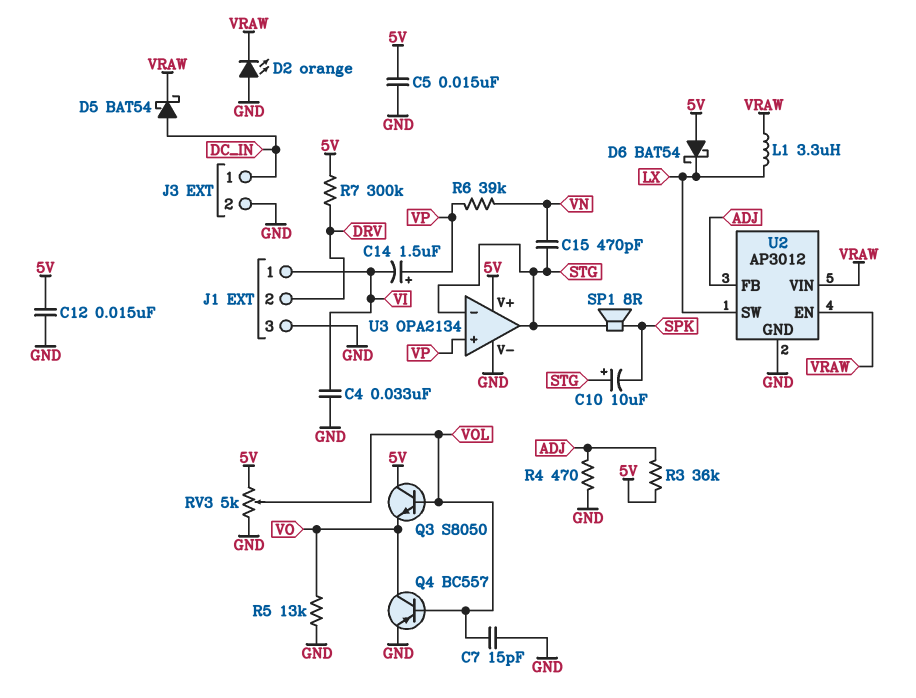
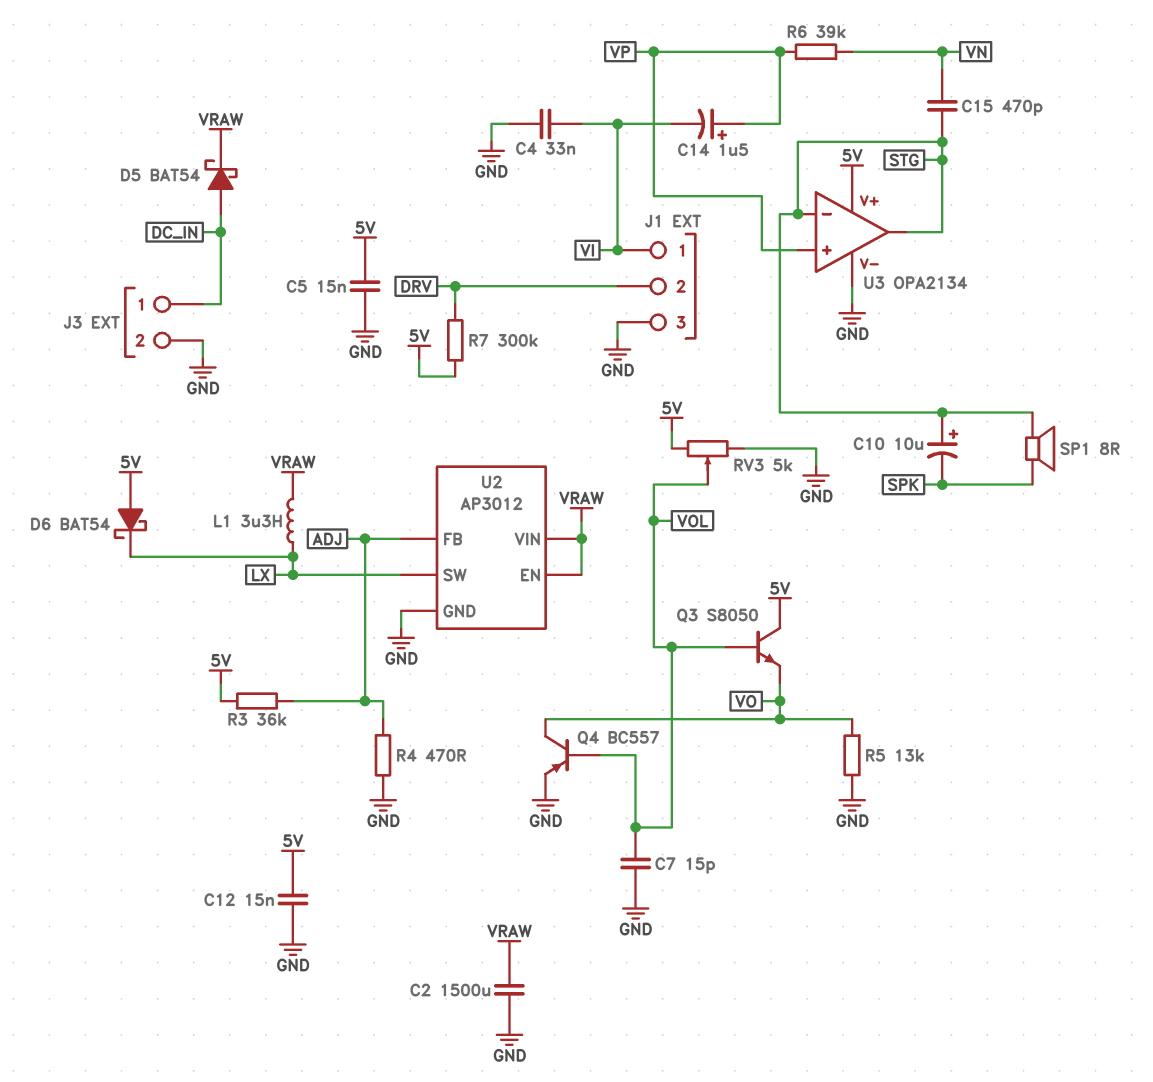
C2: none -> 1500uF (GND, VRAW)
D2: LED orange (A GND, K VRAW) -> none

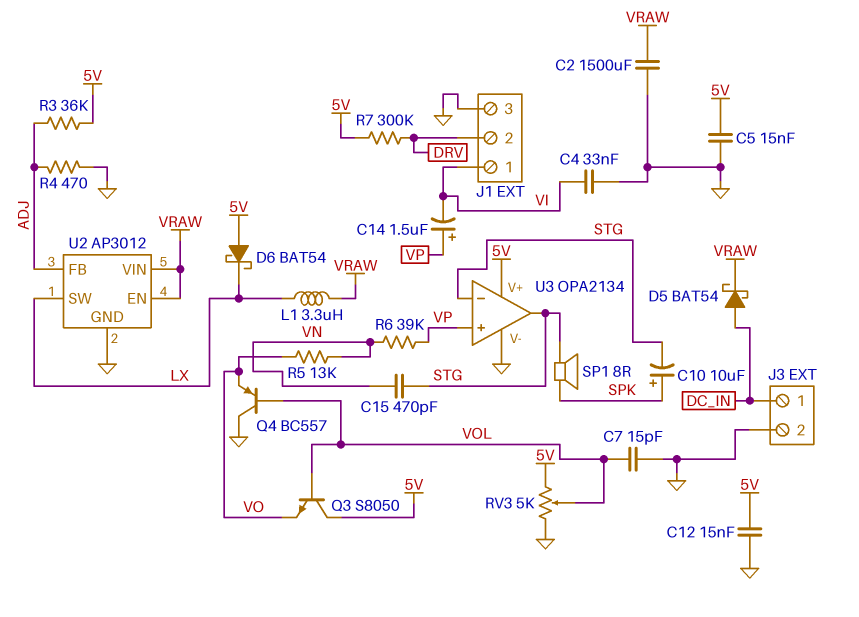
C10: 10uF (plus STG, minus SPK) -> 10uF (plus SPK, minus STG)
Q4: PNP BC557 (B VOL, C VO, E GND) -> PNP BC557 (B VOL, C GND, E VO)
R5: 13k (GND, VO) -> 13k (VN, VO)

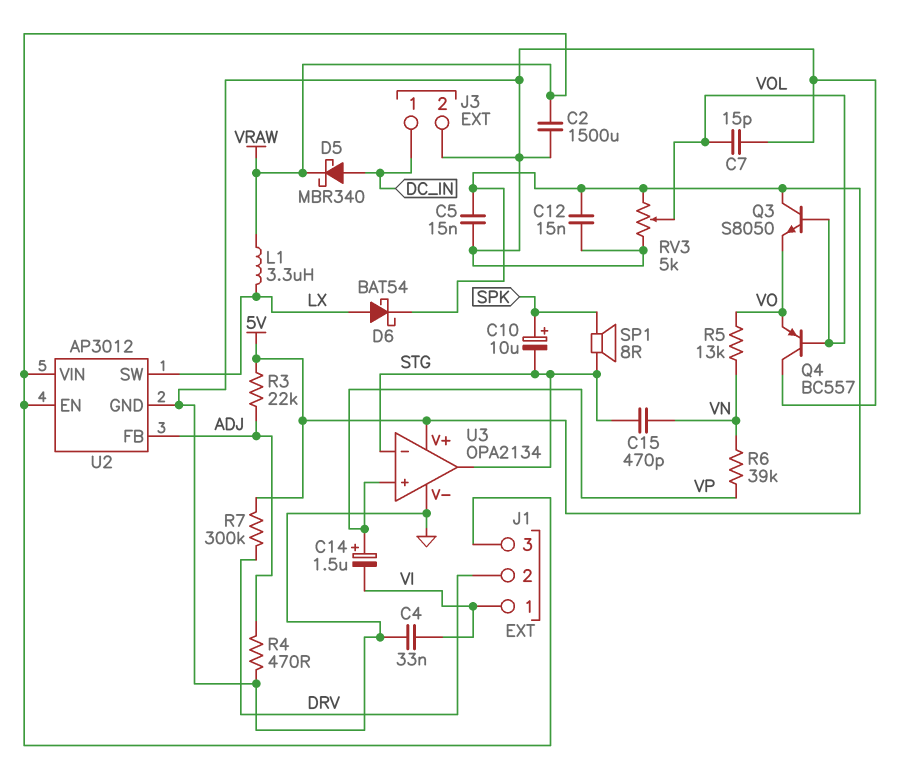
D5: schottky BAT54 (A DC_IN, K VRAW) -> schottky MBR340 (A DC_IN, K VRAW)
D6: schottky BAT54 (A 5V, K LX) -> schottky BAT54 (A LX, K 5V)
J1 pin 3: GND -> VRAW
R3: 36k (5V, ADJ) -> 22k (5V, ADJ)

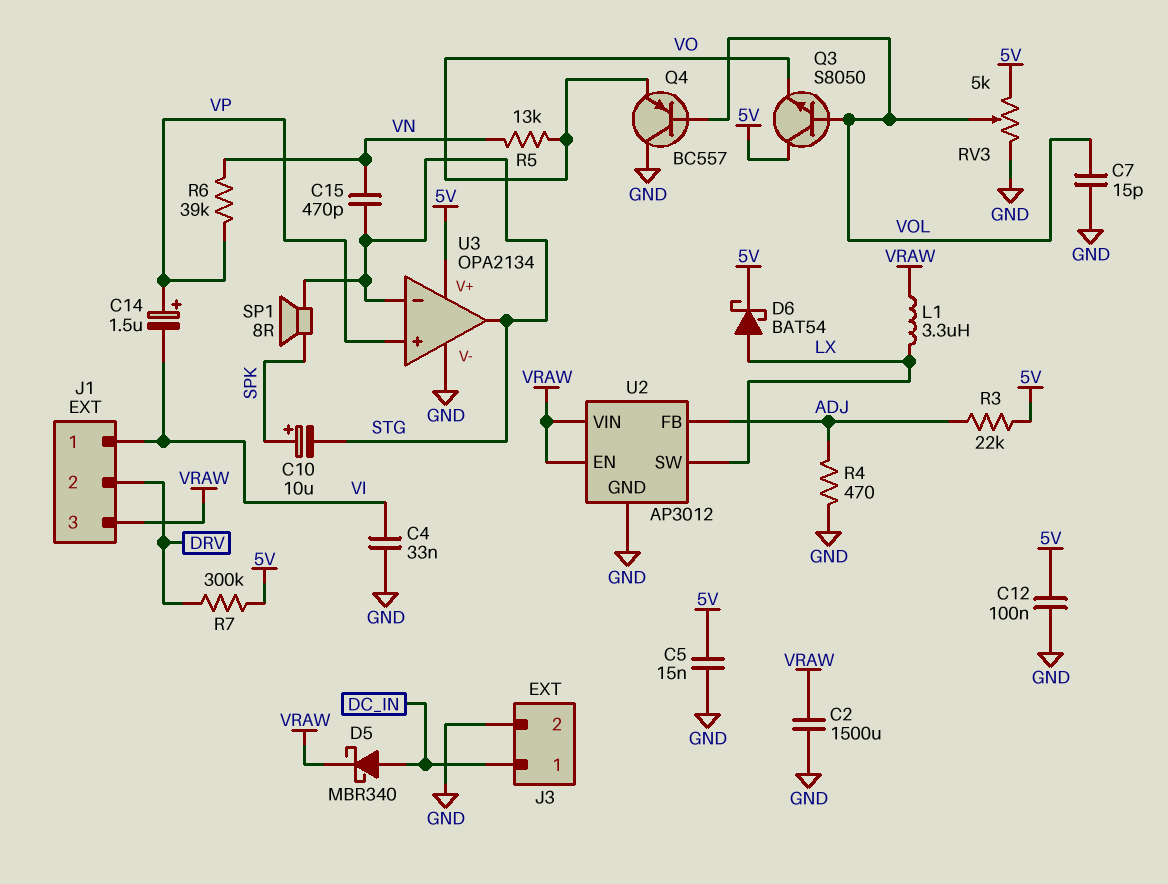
C12: 15nF (5V, GND) -> 100nF (5V, GND)

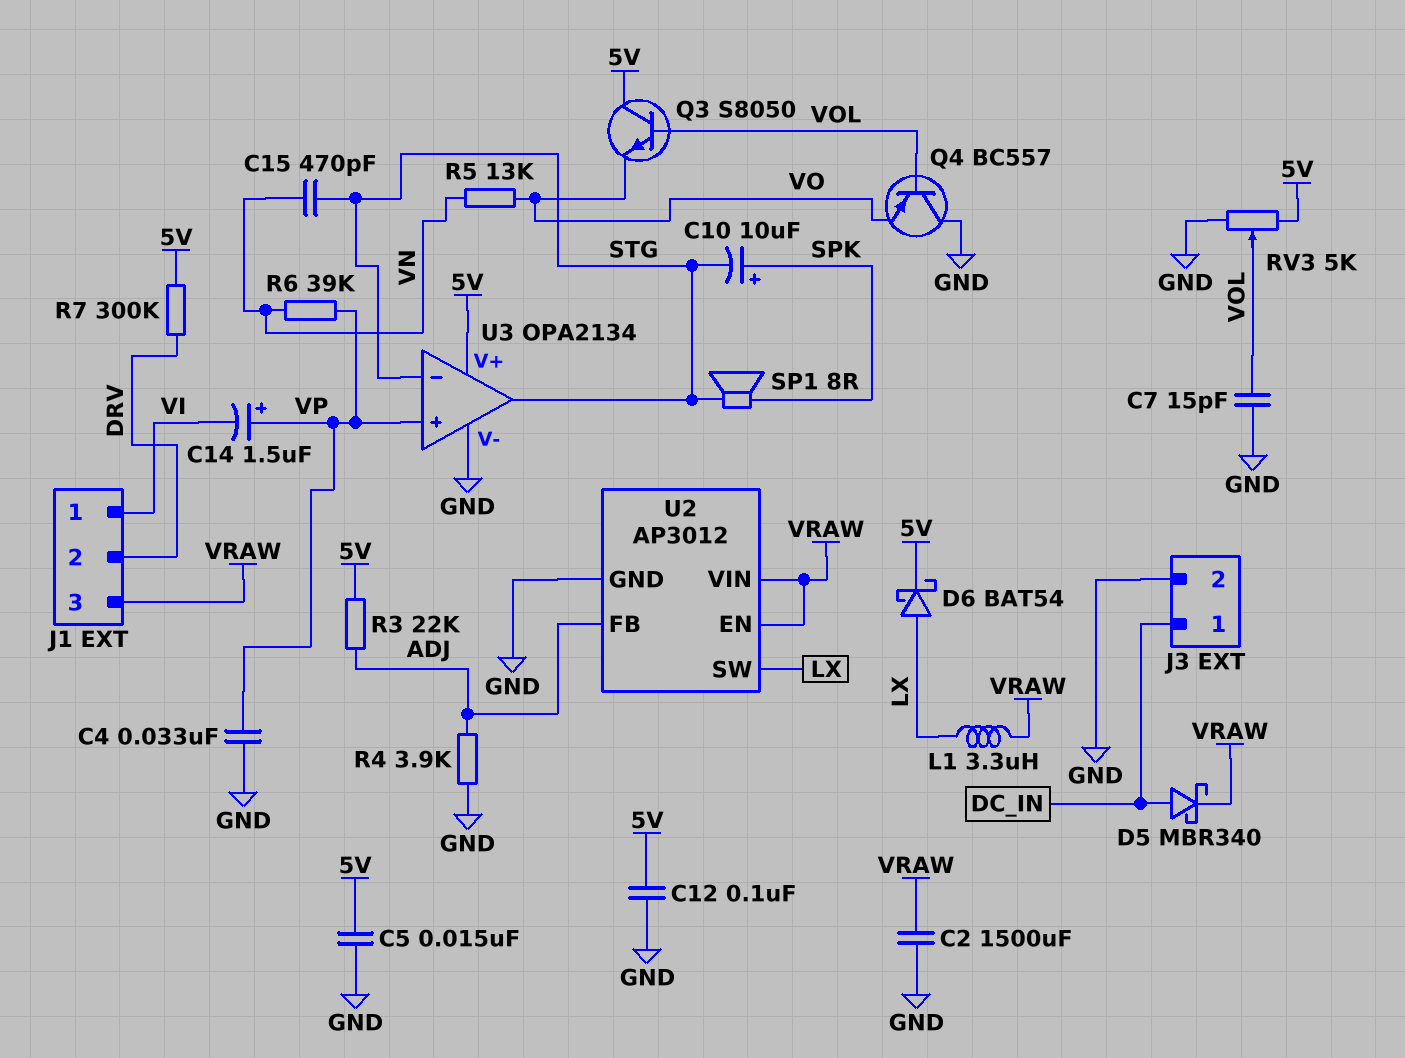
C4: 33nF (GND, VI) -> 33nF (GND, VP)
R4: 470 (ADJ, GND) -> 3.9k (ADJ, GND)

